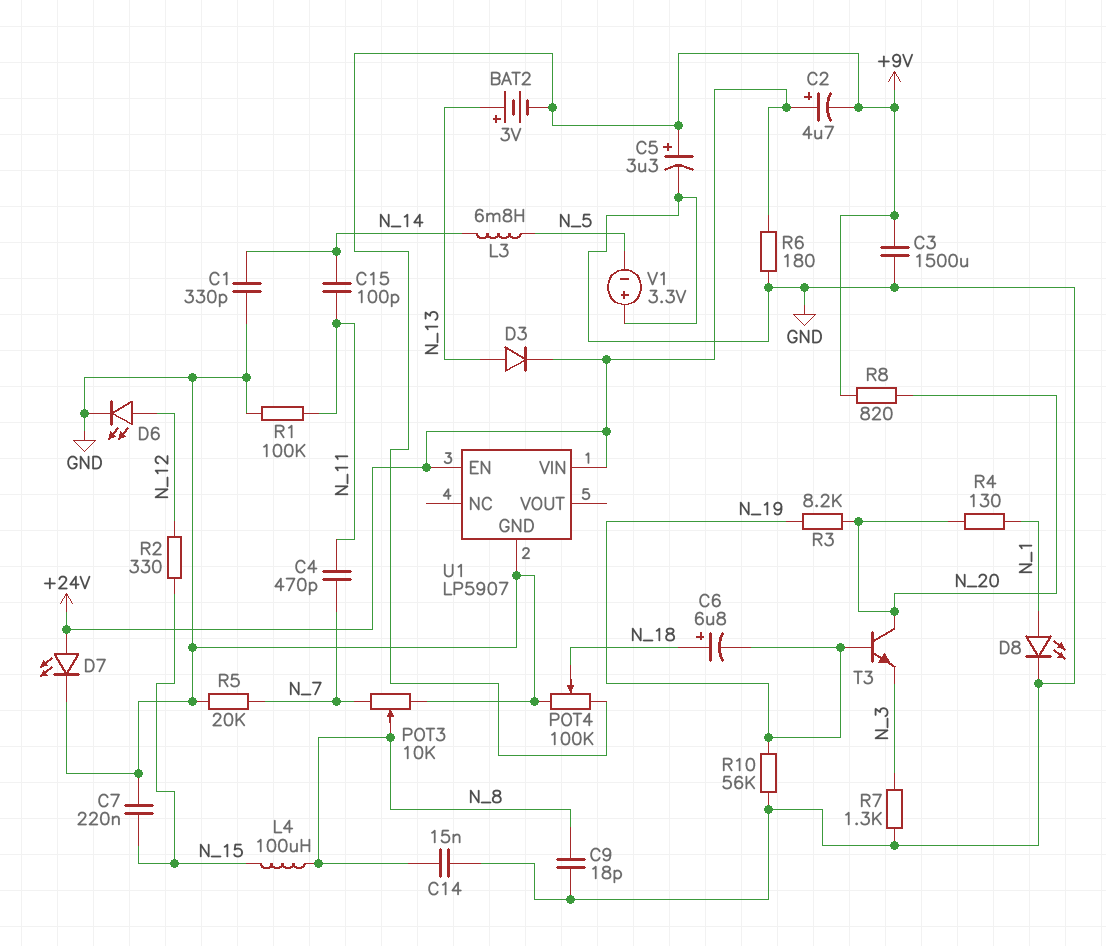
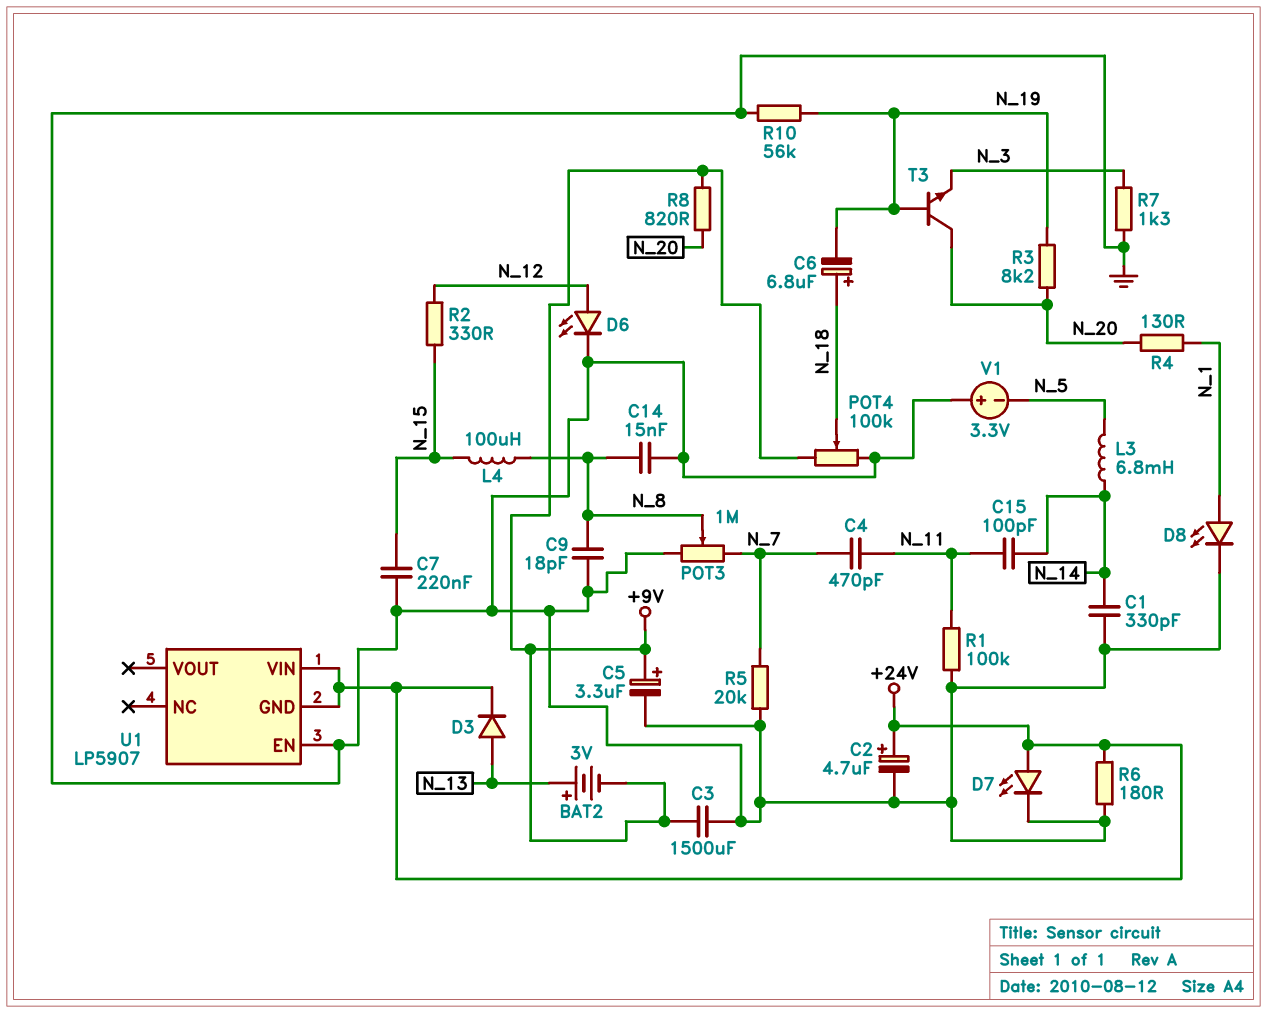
C2: 4.7uF (plus +24V, minus +9V) -> 4.7uF (plus +24V, minus GND)
POT3: 10k (GND, N_7, wiper N_8) -> 1M (GND, N_7, wiper N_8)
U1 pin EN: +24V -> GND
U1 pin GND: GND -> +24V

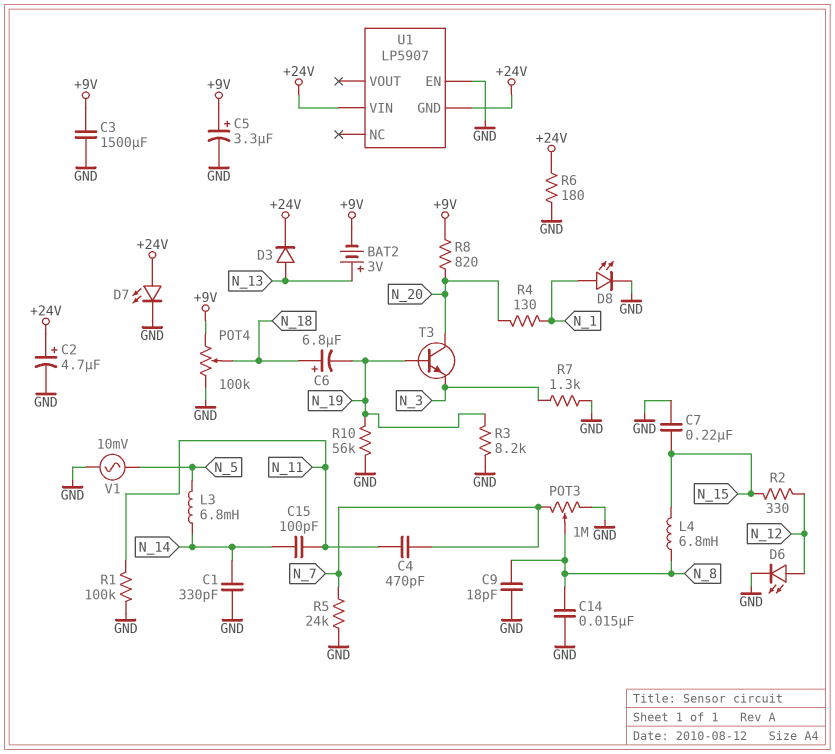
L4: 100uH (N_8, N_15) -> 6.8mH (N_8, N_15)
R3: 8.2k (N_19, N_20) -> 8.2k (GND, N_19)
R5: 20k (GND, N_7) -> 24k (GND, N_7)
V1: 3.3V (plus GND, minus N_5) -> AC 10mV (GND, N_5)

